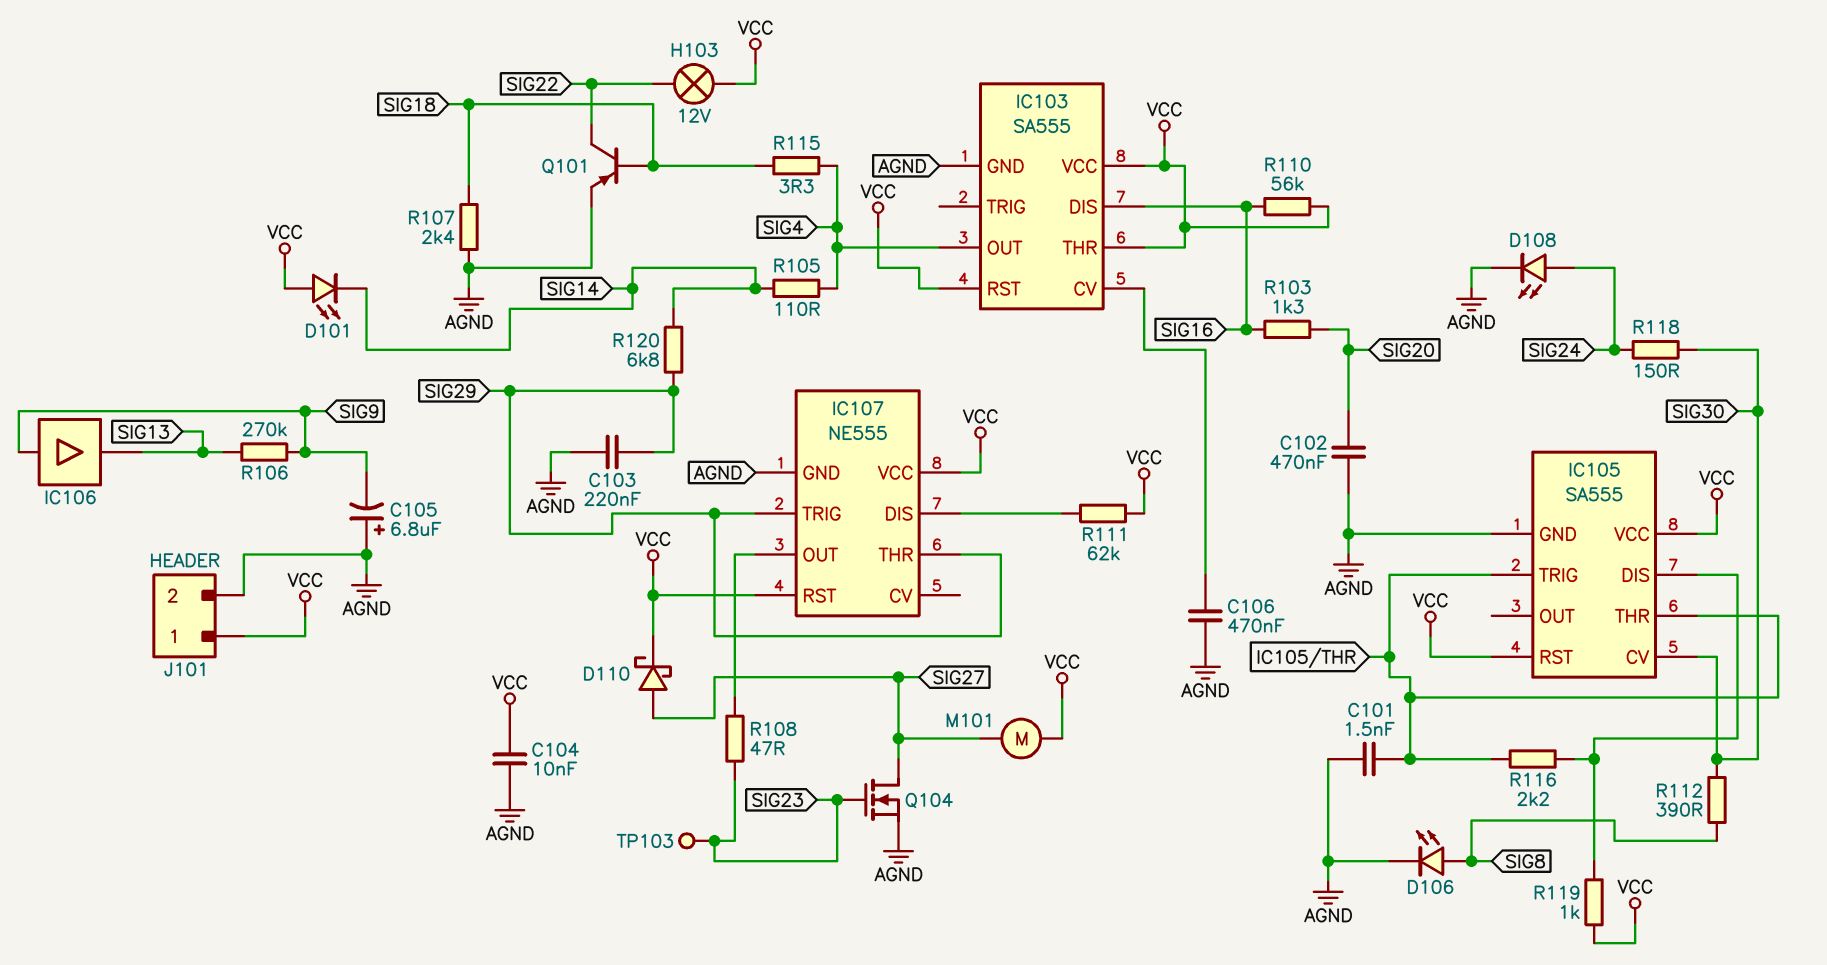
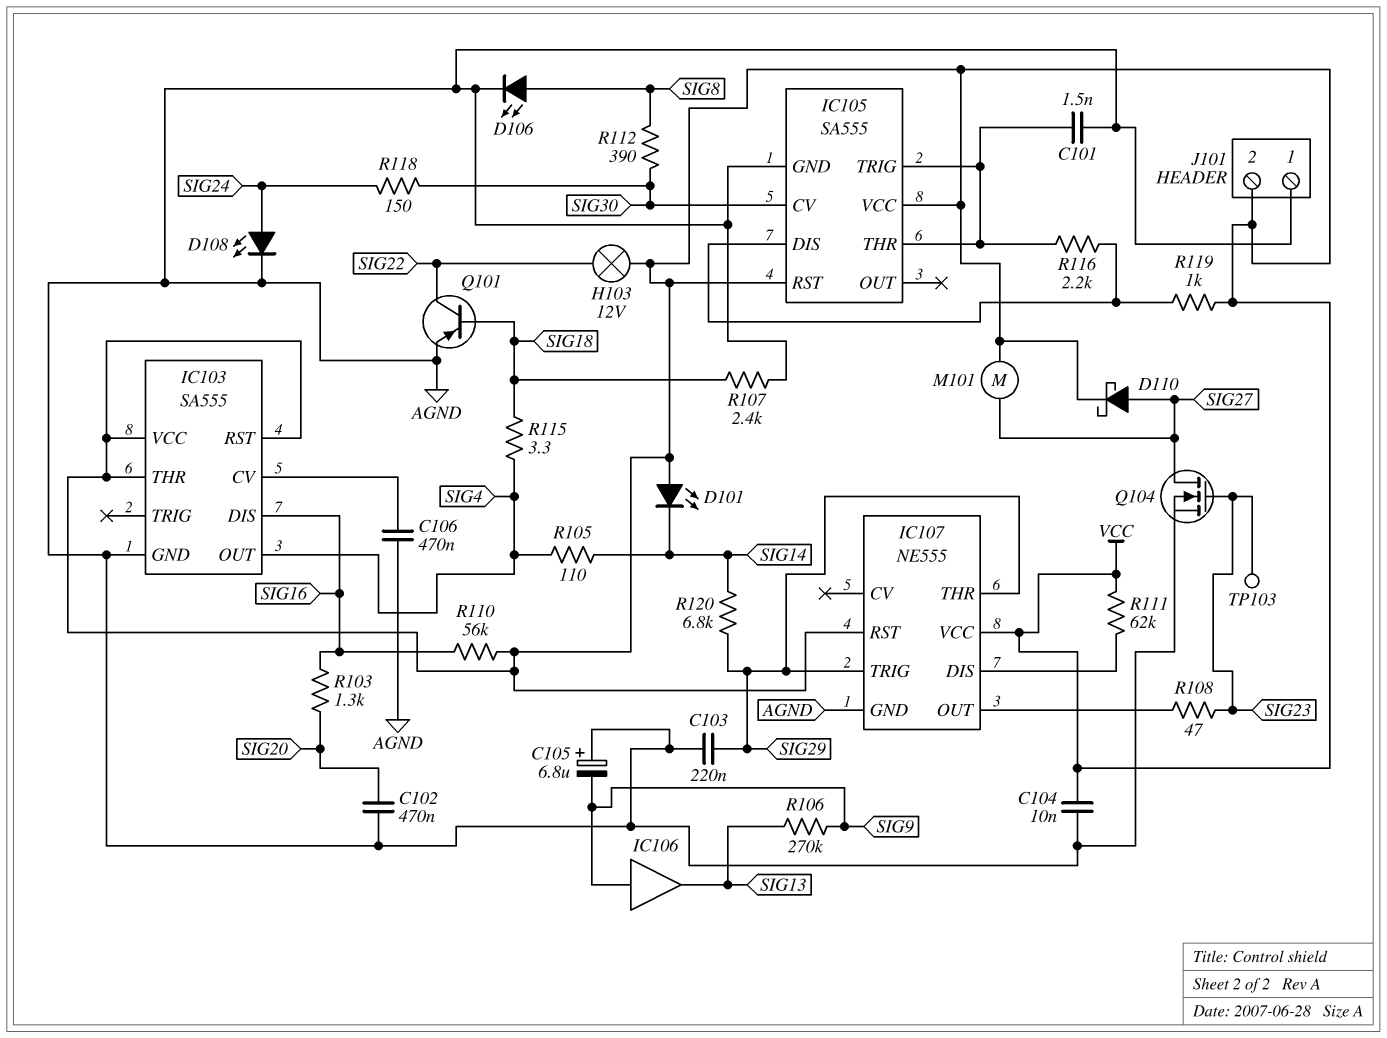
J101 pin 1: VCC -> AGND
J101 pin 2: AGND -> VCC

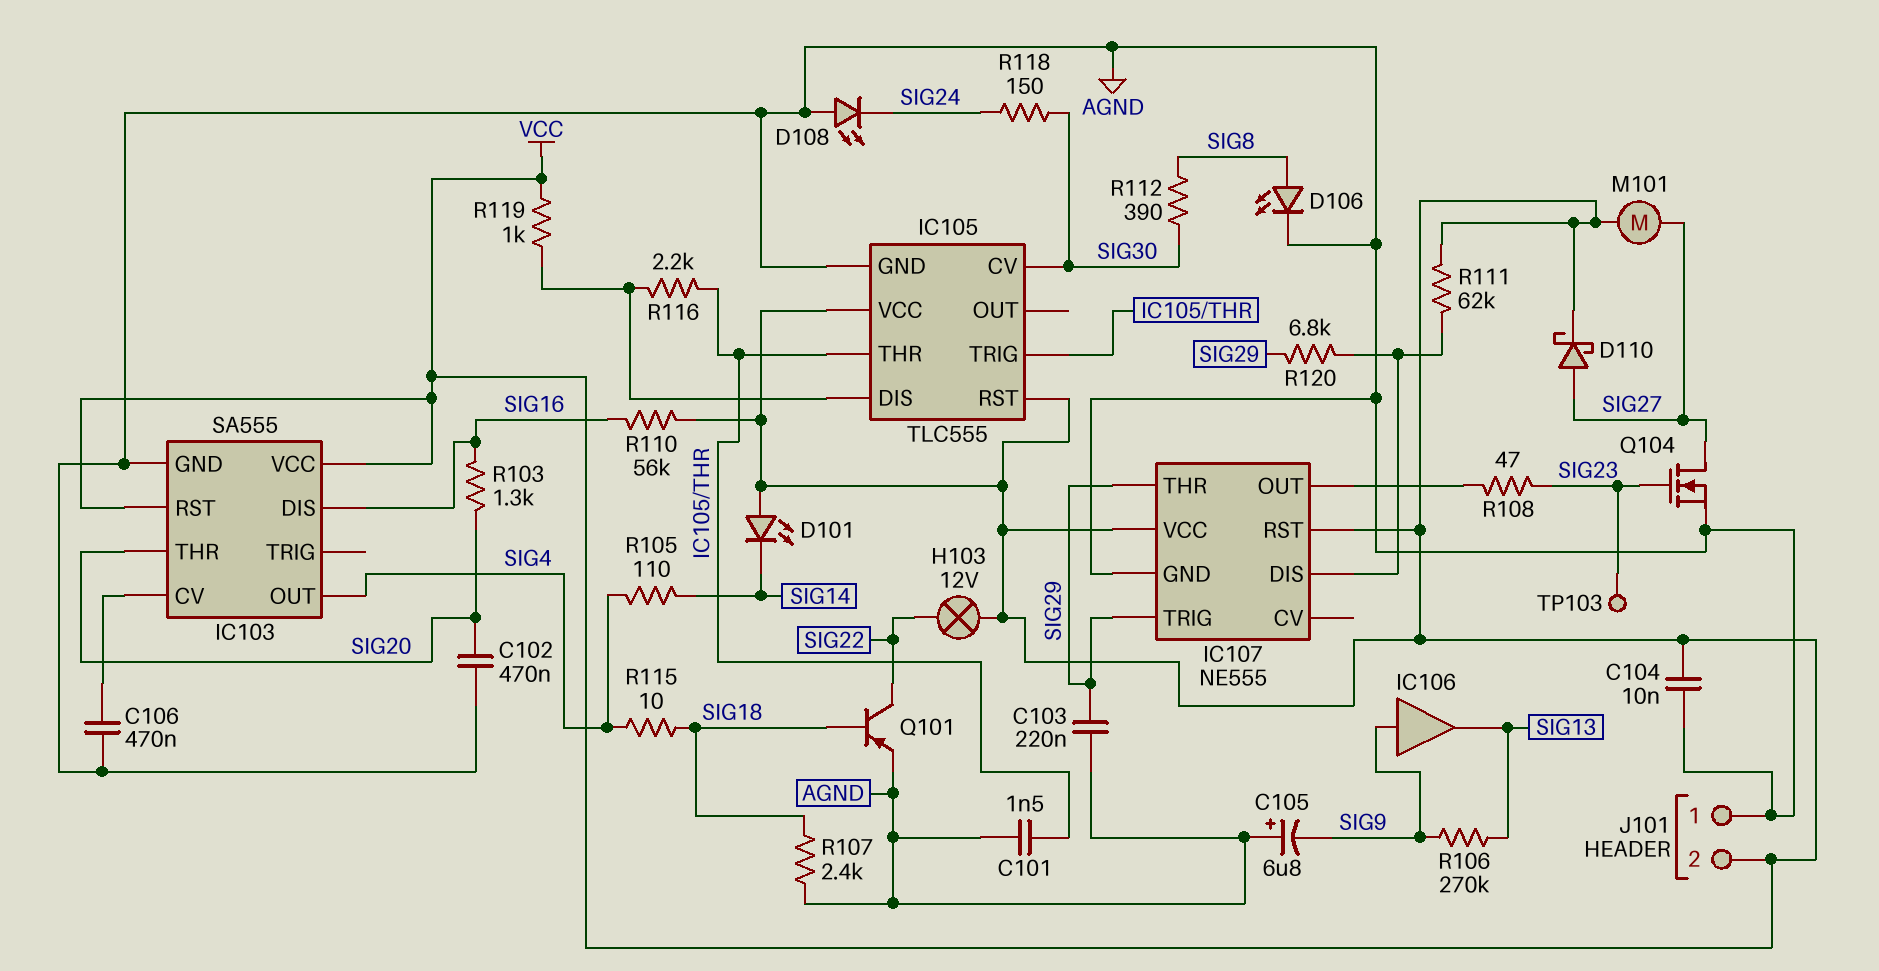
D108: LED (A SIG24, K AGND) -> LED (A AGND, K SIG24)
IC103 pin THR: VCC -> SIG20
IC105: SA555 -> TLC555
R115: 3.3 (SIG4, SIG18) -> 10 (SIG4, SIG18)
R120: 6.8k (SIG14, SIG29) -> 6.8k (IC107/DIS, SIG29)

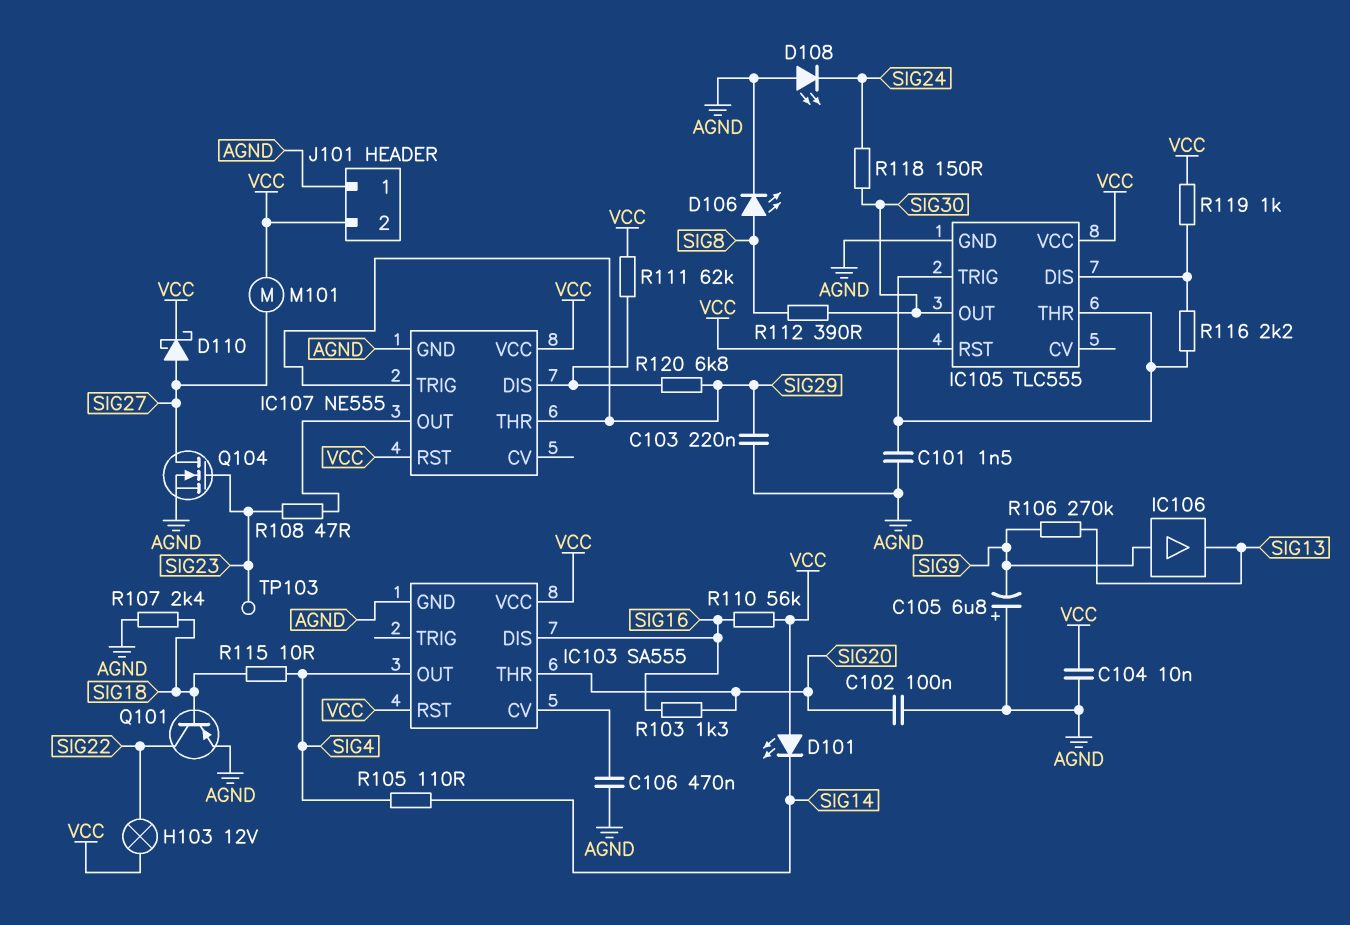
C102: 470nF (AGND, SIG20) -> 100nF (AGND, SIG20)
IC105 pin CV: SIG30 -> none
IC105 pin OUT: none -> SIG30

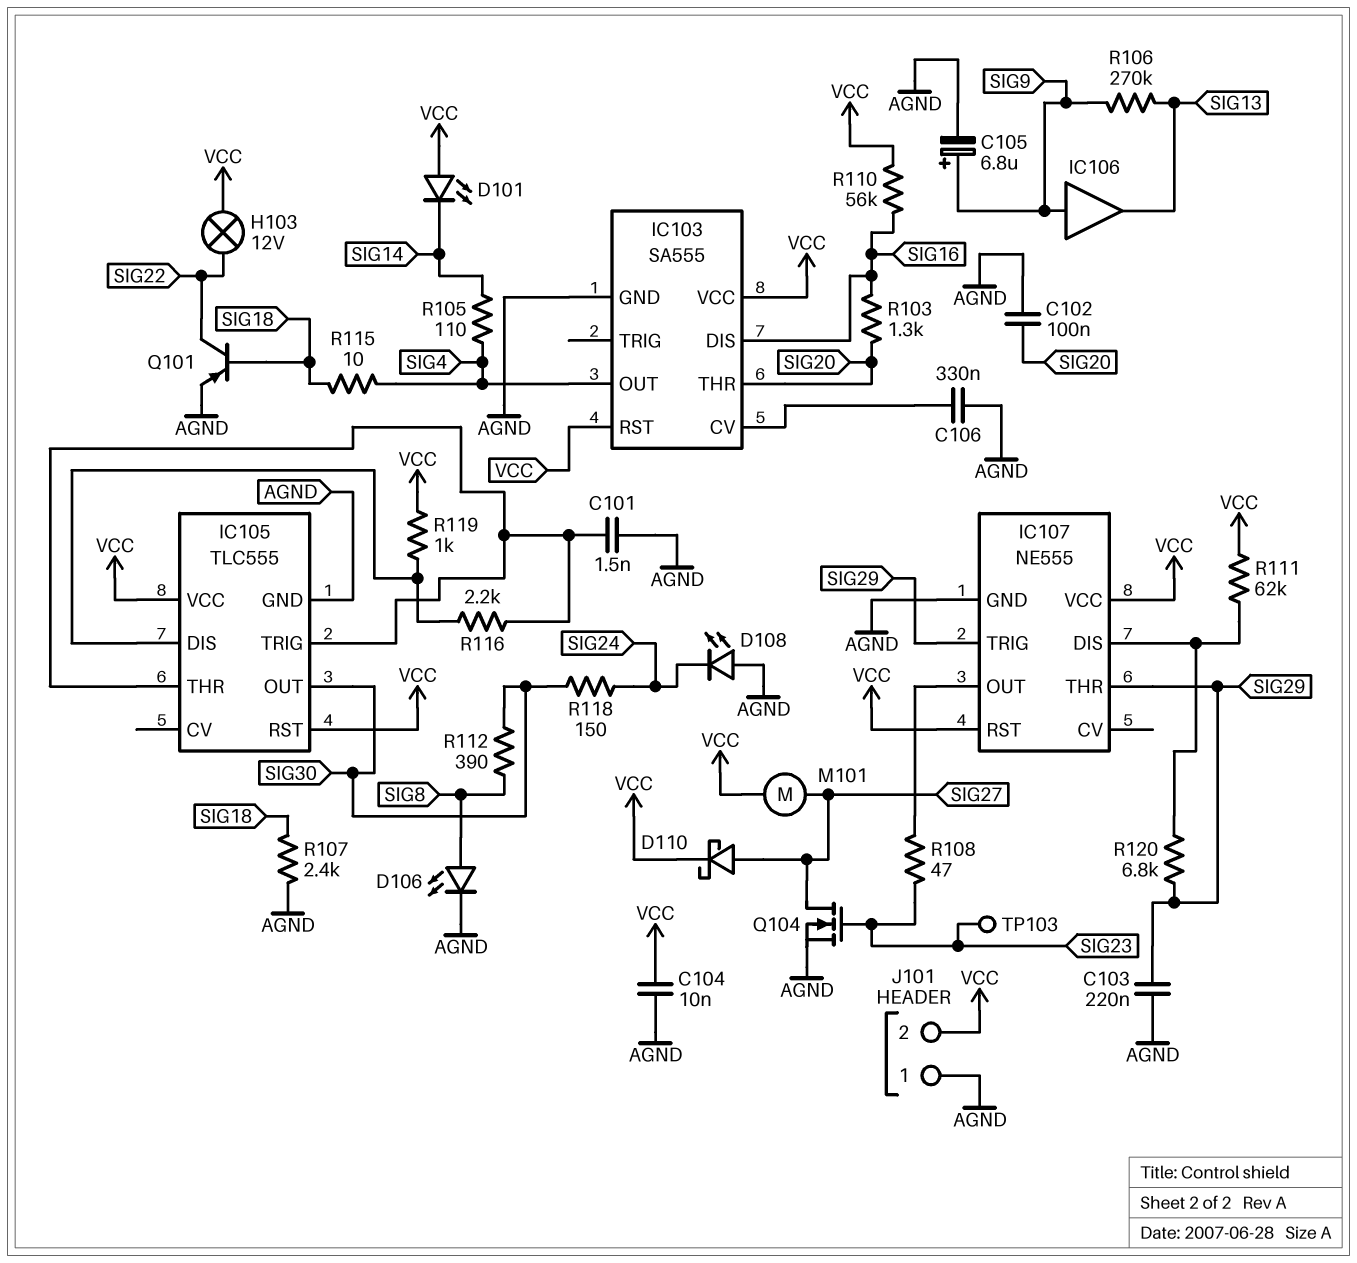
C105: 6.8uF (plus AGND, minus SIG9) -> 6.8uF (plus SIG9, minus AGND)
C106: 470nF (AGND, IC103/CV) -> 330nF (AGND, IC103/CV)

